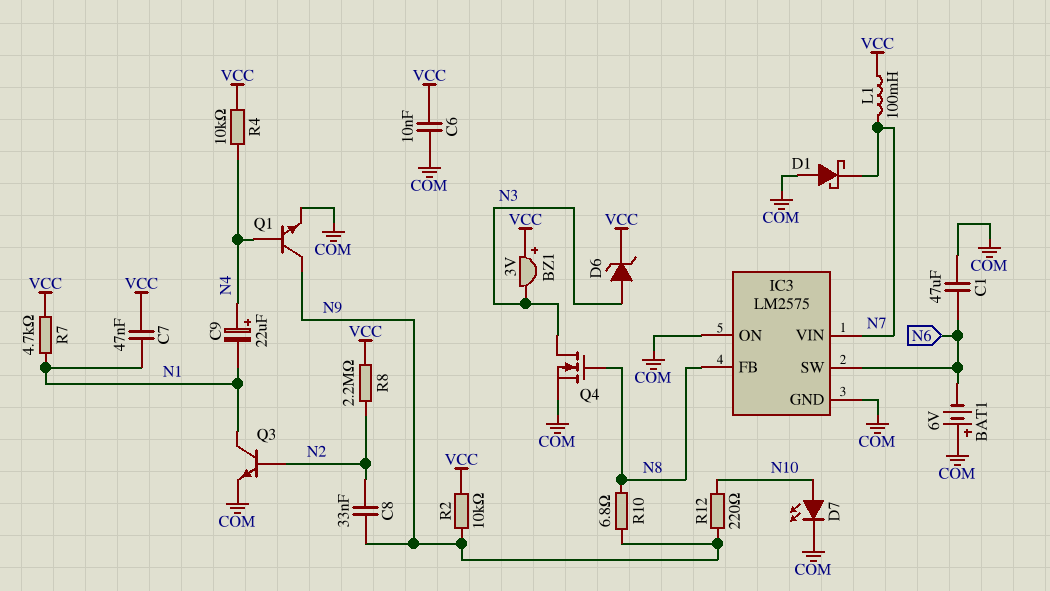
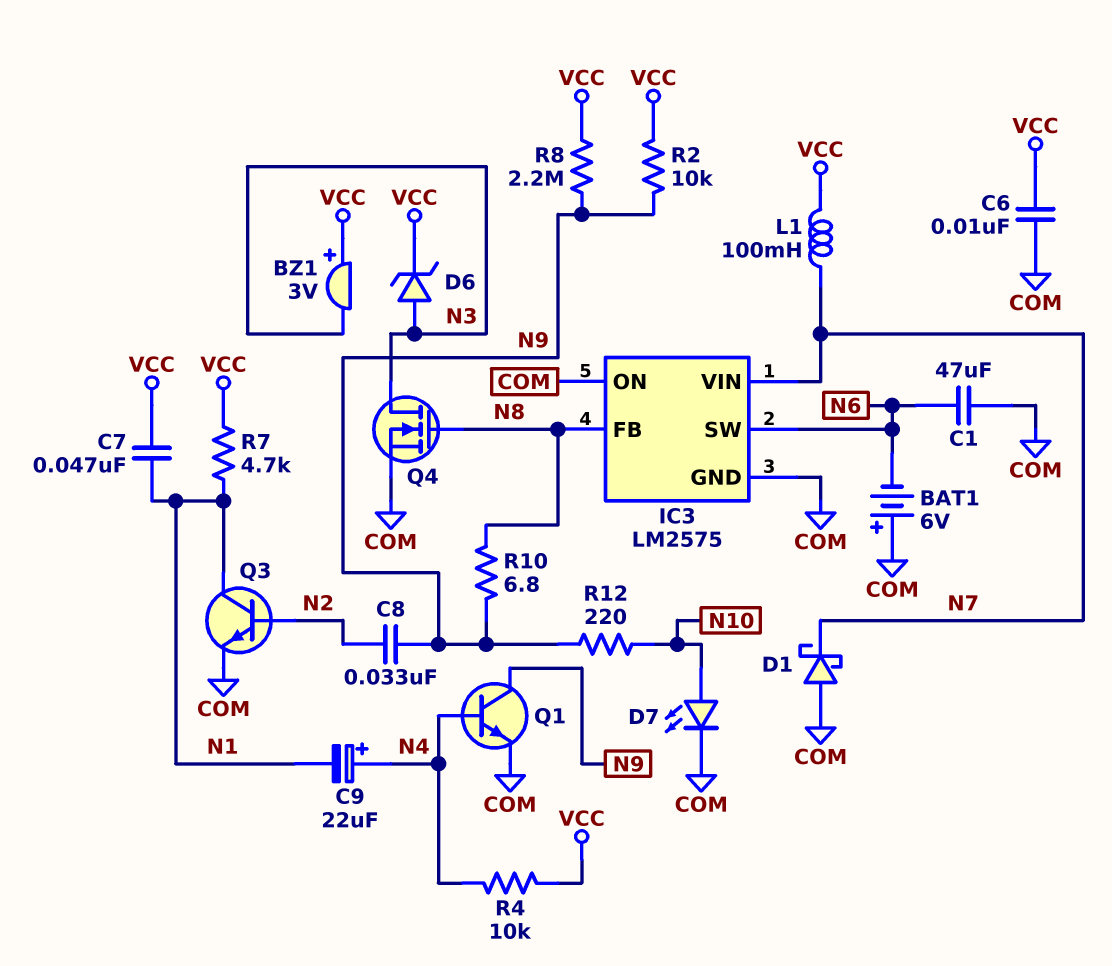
R8: 2.2M (N2, VCC) -> 2.2M (N9, VCC)

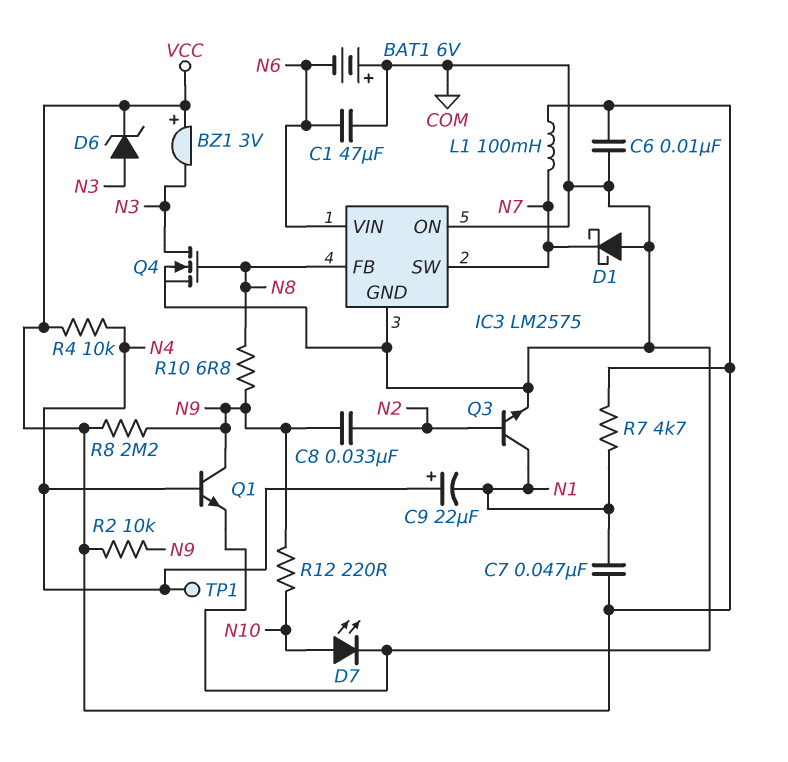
IC3 pin SW: N6 -> N7
IC3 pin VIN: N7 -> N6
TP1: none -> test point (N4)

